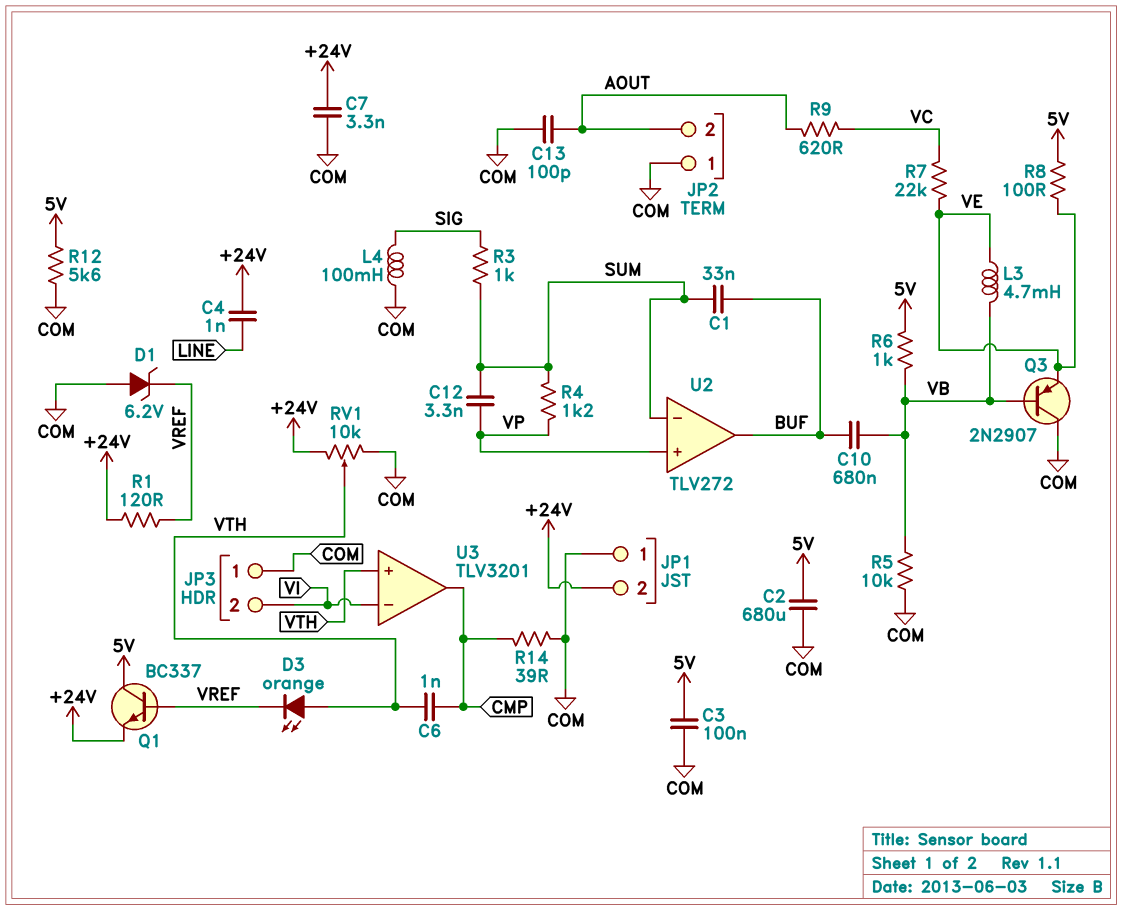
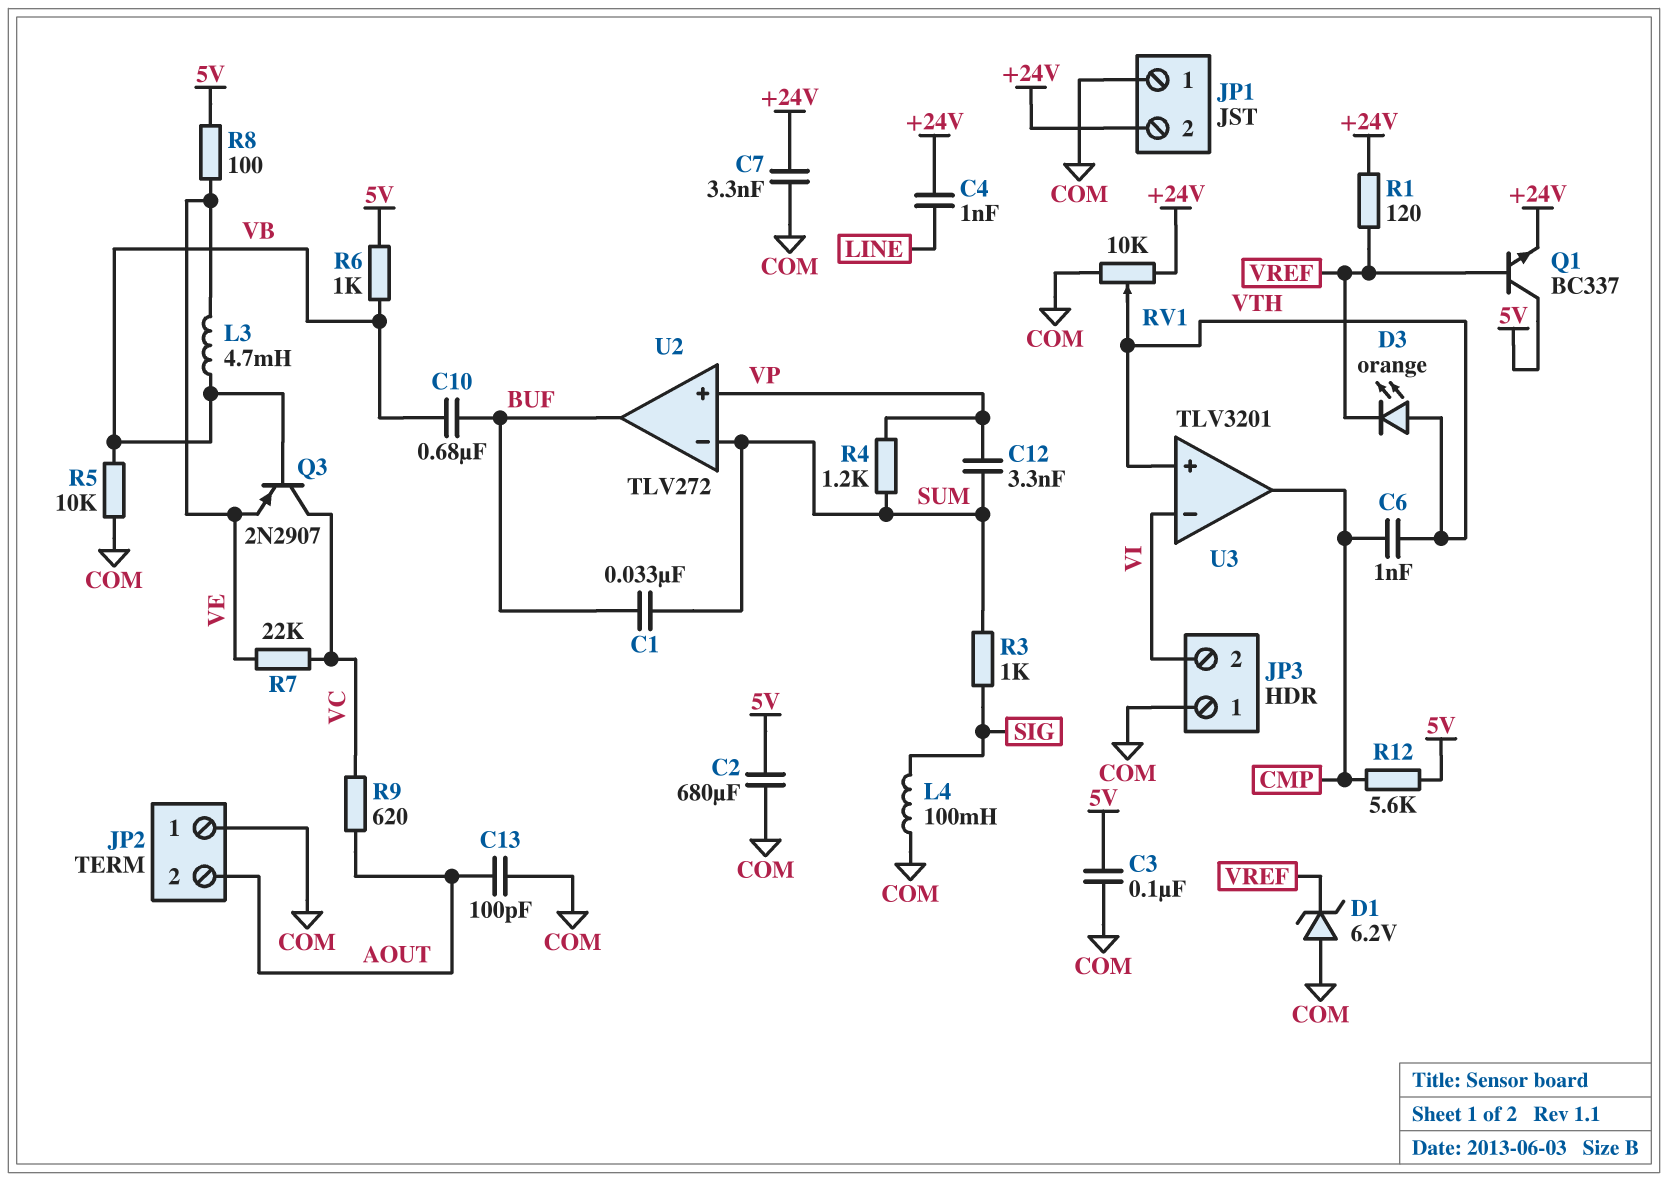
Q3: PNP 2N2907 (B VB, C COM, E VE) -> PNP 2N2907 (B VB, C VC, E VE)
R12: 5.6k (5V, COM) -> 5.6k (5V, CMP)
R14: 39 (CMP, COM) -> none

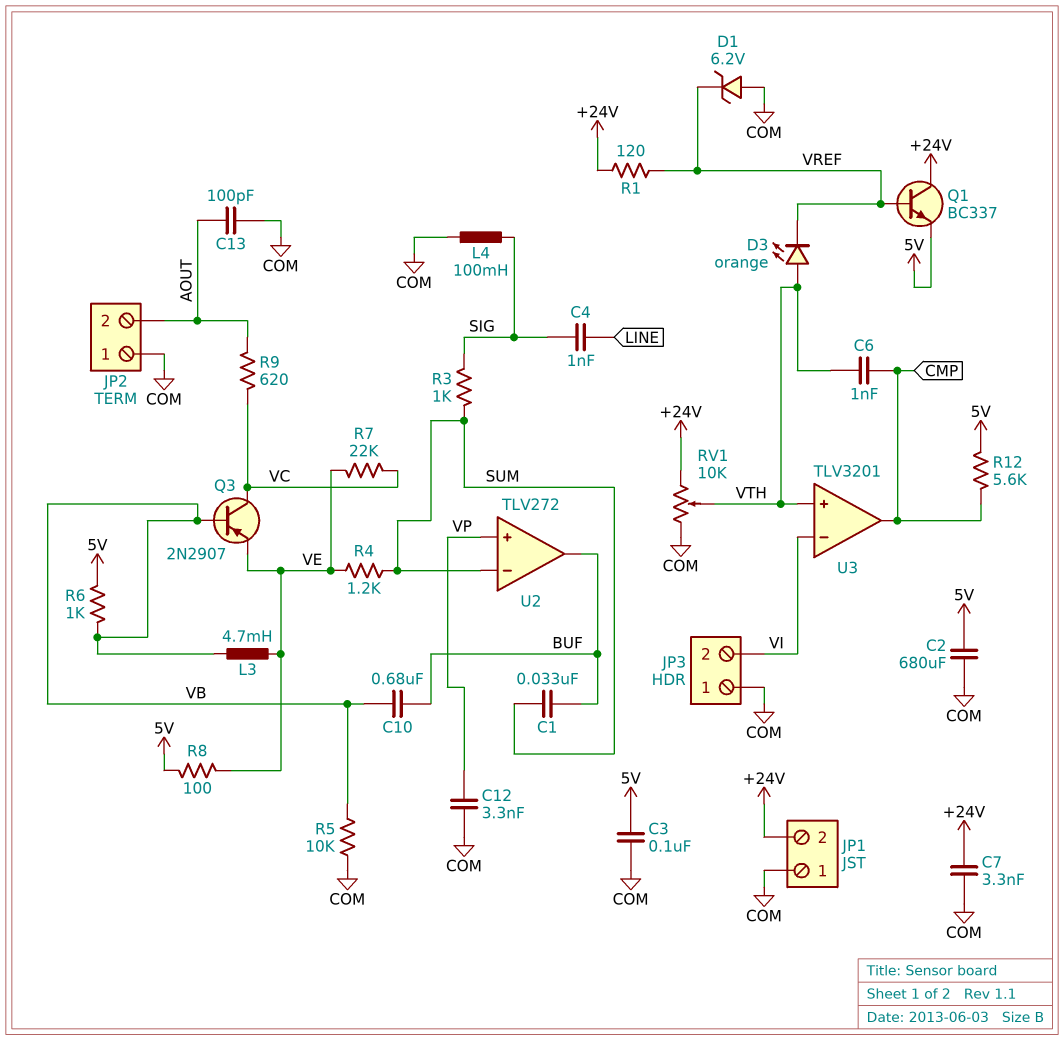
C4: 1nF (+24V, LINE) -> 1nF (LINE, SIG)
C12: 3.3nF (SUM, VP) -> 3.3nF (COM, VP)
Q1: NPN BC337 (B VREF, C 5V, E +24V) -> NPN BC337 (B VREF, C +24V, E 5V)
R4: 1.2k (SUM, VP) -> 1.2k (SUM, VE)

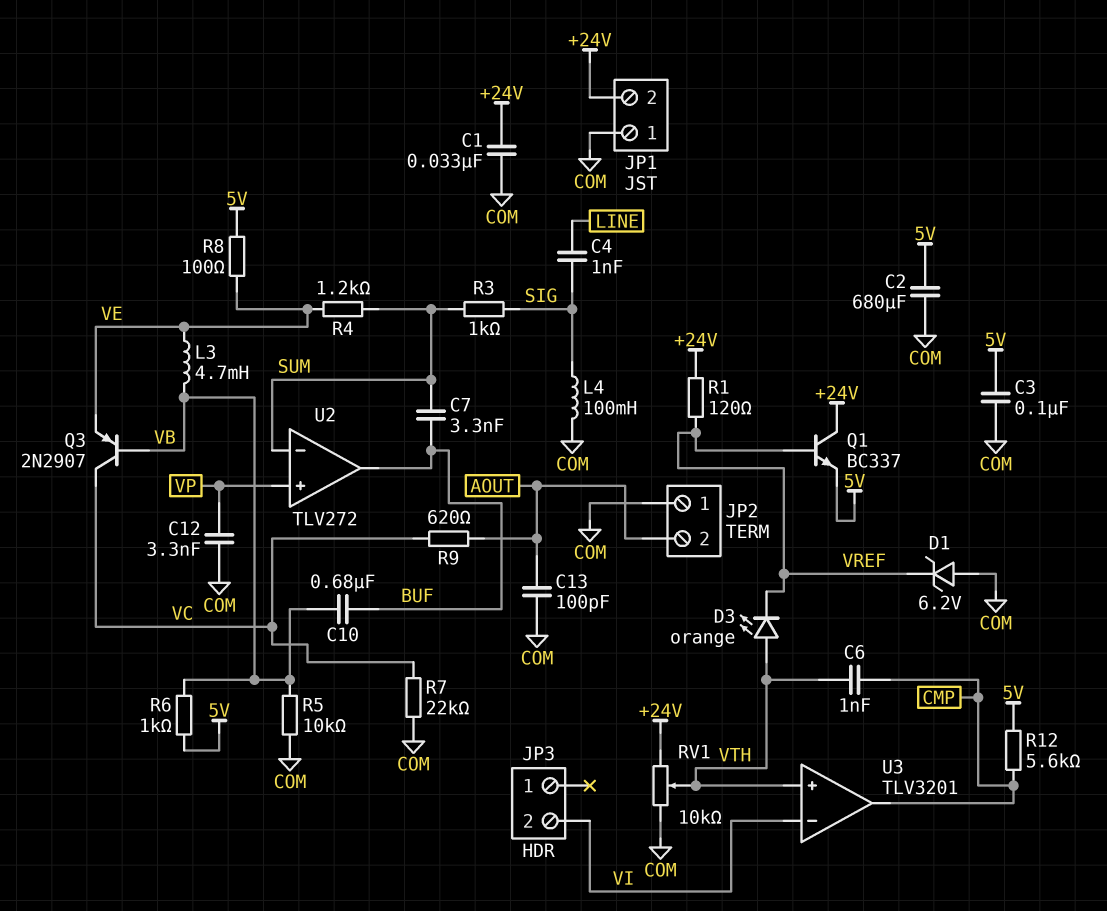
C1: 33nF (BUF, SUM) -> 33nF (+24V, COM)
C7: 3.3nF (+24V, COM) -> 3.3nF (BUF, SUM)
JP3 pin 1: COM -> none
R7: 22k (VC, VE) -> 22k (COM, VC)

